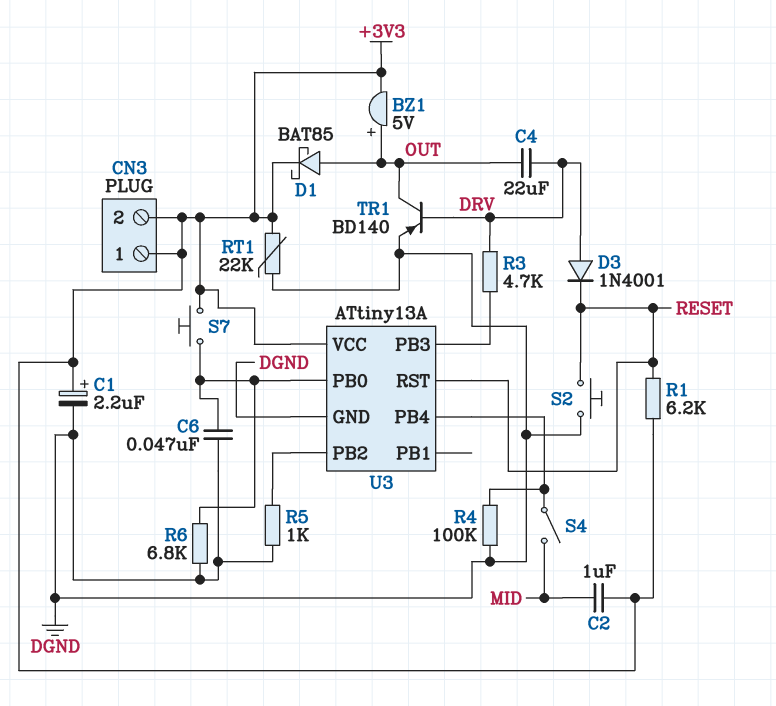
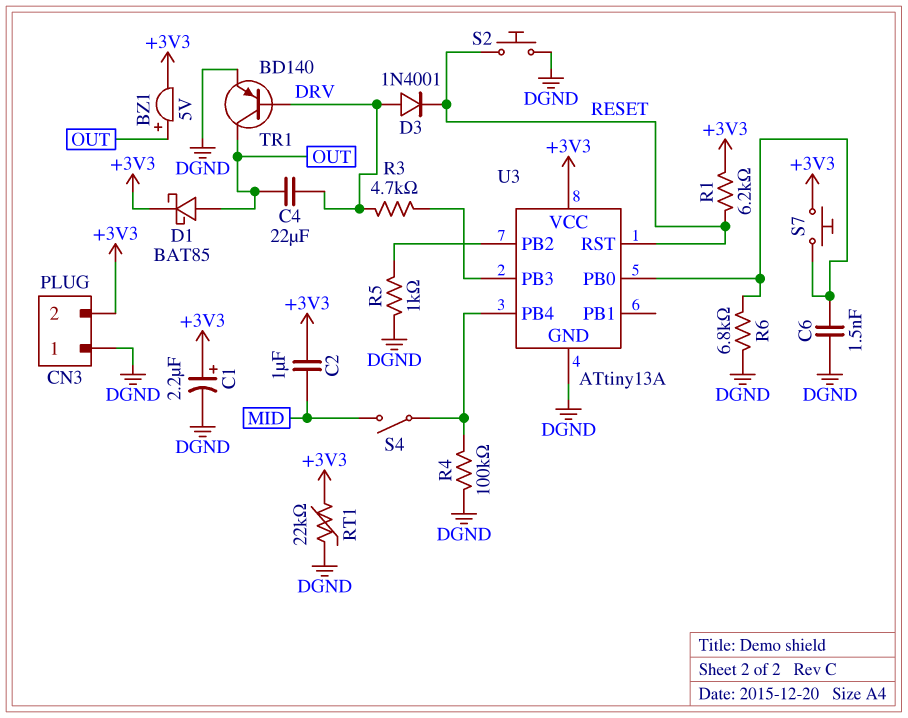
C6: 47nF (DGND, U3/PB0) -> 1.5nF (DGND, U3/PB0)
CN3 pin 1: +3V3 -> DGND

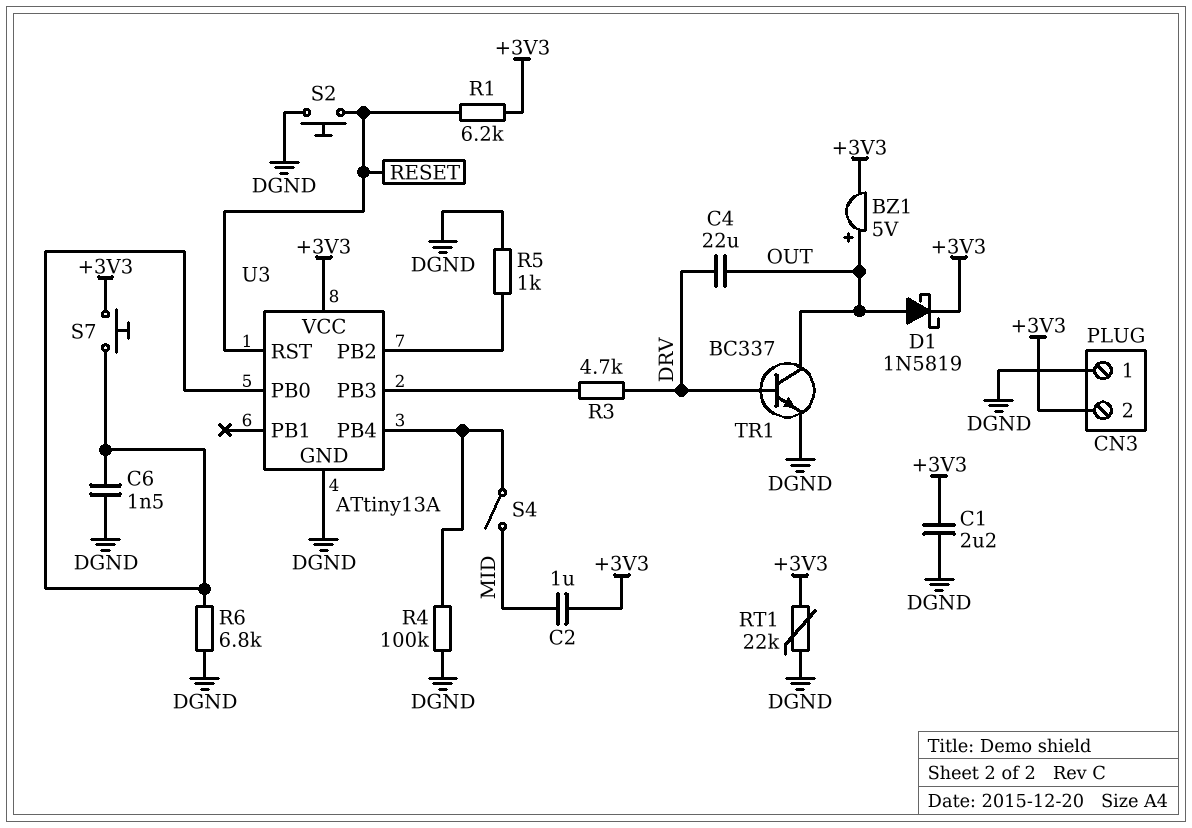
C1: 2.2uF (plus +3V3, minus DGND) -> 2.2uF (+3V3, DGND)
D1: schottky BAT85 (A OUT, K +3V3) -> schottky 1N5819 (A OUT, K +3V3)
D3: diode 1N4001 (A DRV, K RESET) -> none
TR1: PNP BD140 (B DRV, C OUT, E DGND) -> NPN BC337 (B DRV, C OUT, E DGND)

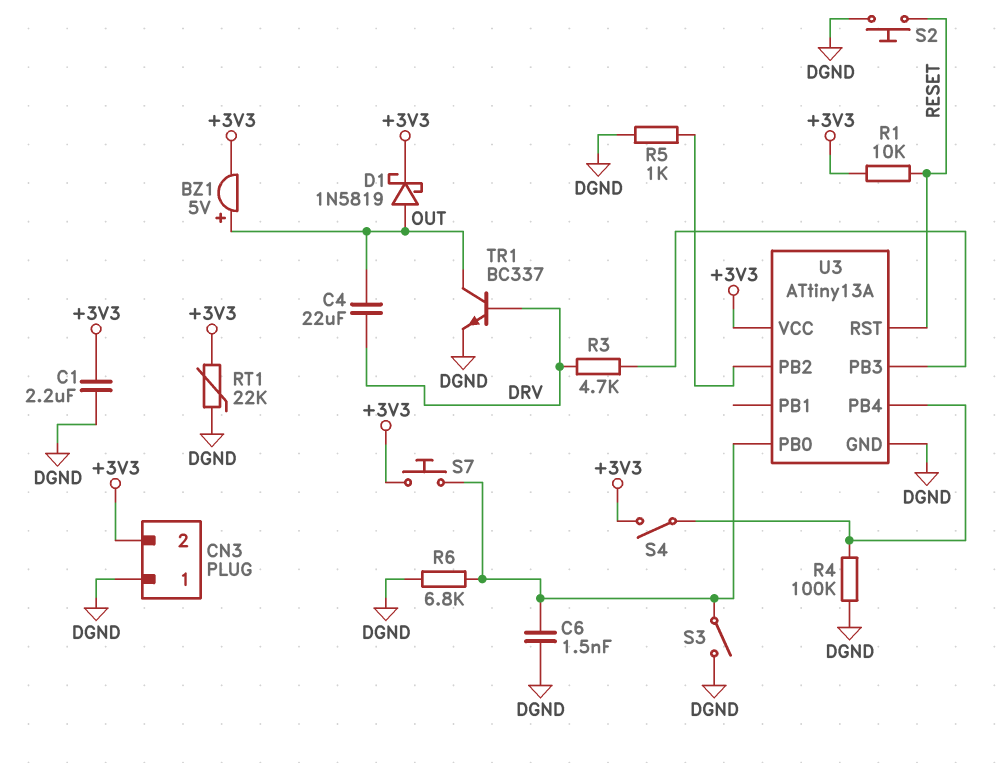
C2: 1uF (+3V3, MID) -> none
R1: 6.2k (+3V3, RESET) -> 10k (+3V3, RESET)
S3: none -> switch (DGND, U3/PB0)
S4: switch (MID, U3/PB4) -> switch (+3V3, U3/PB4)

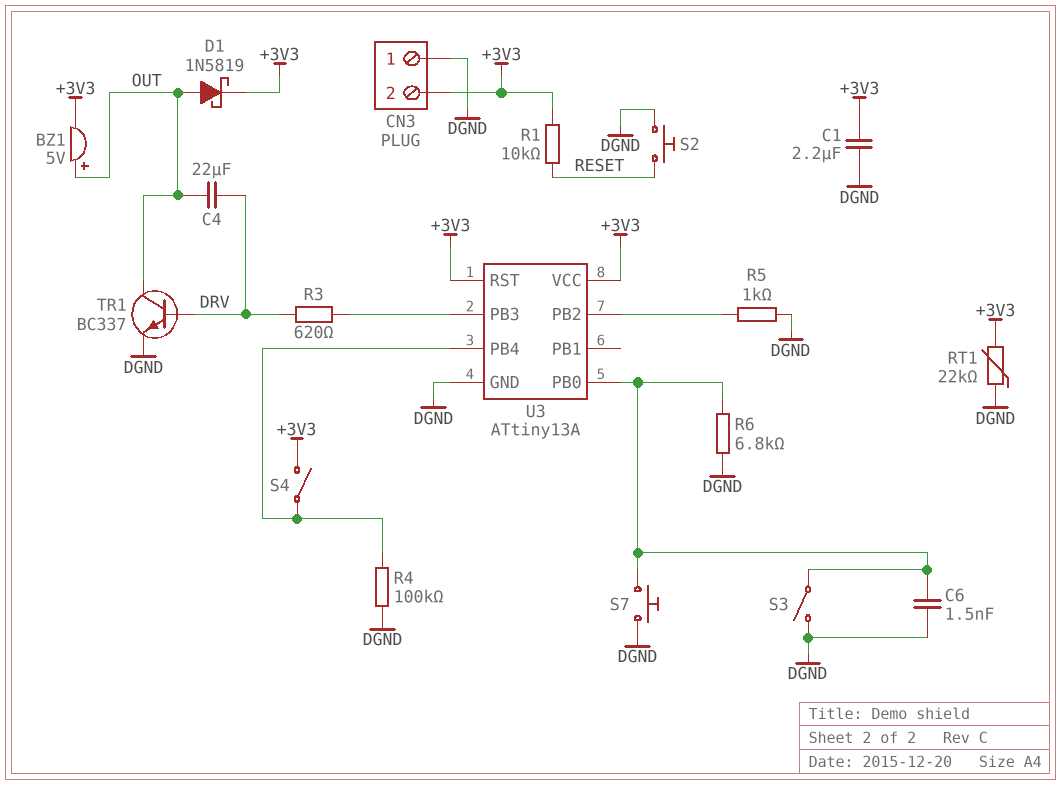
R3: 4.7k (DRV, U3/PB3) -> 620 (DRV, U3/PB3)
S7: button (+3V3, U3/PB0) -> button (DGND, U3/PB0)
U3 pin RST: RESET -> +3V3

